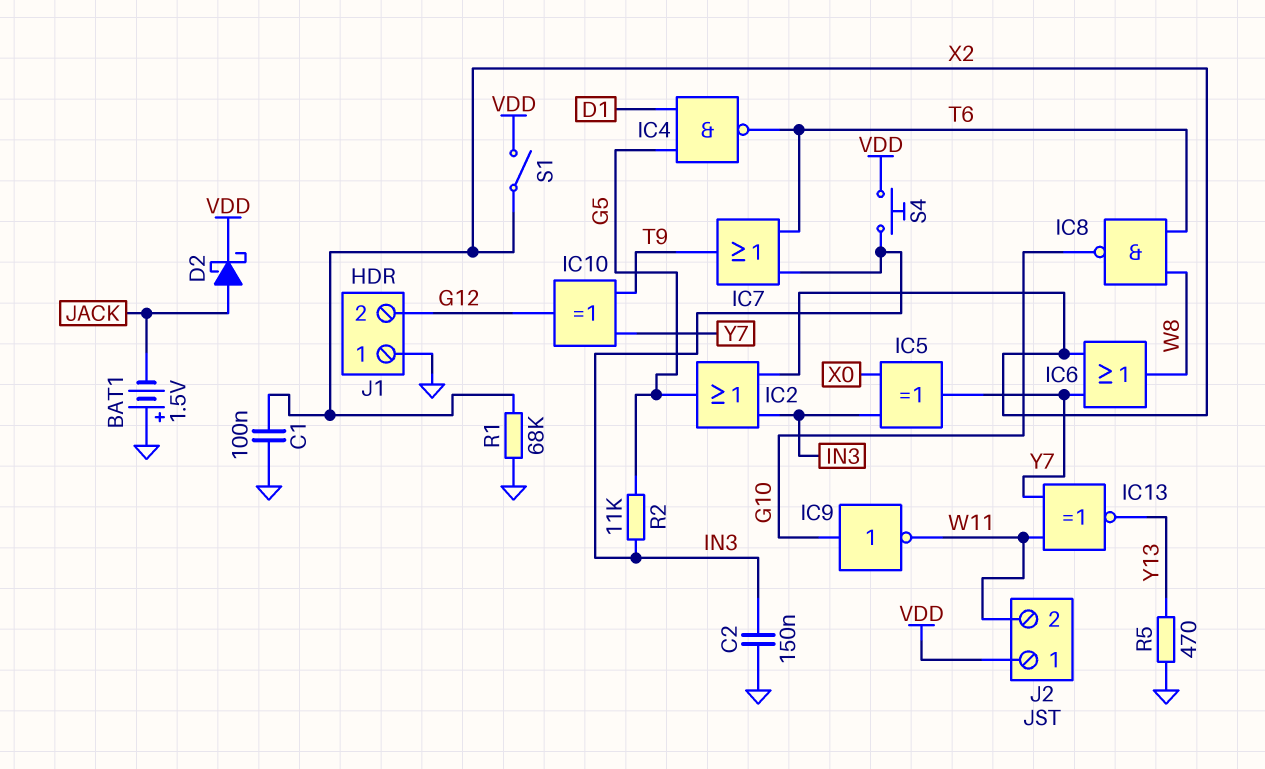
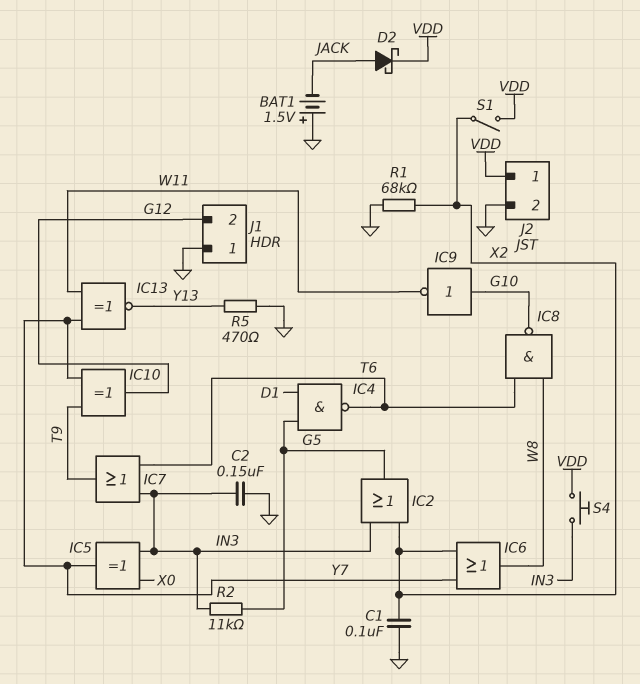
J2 pin 2: W11 -> GND

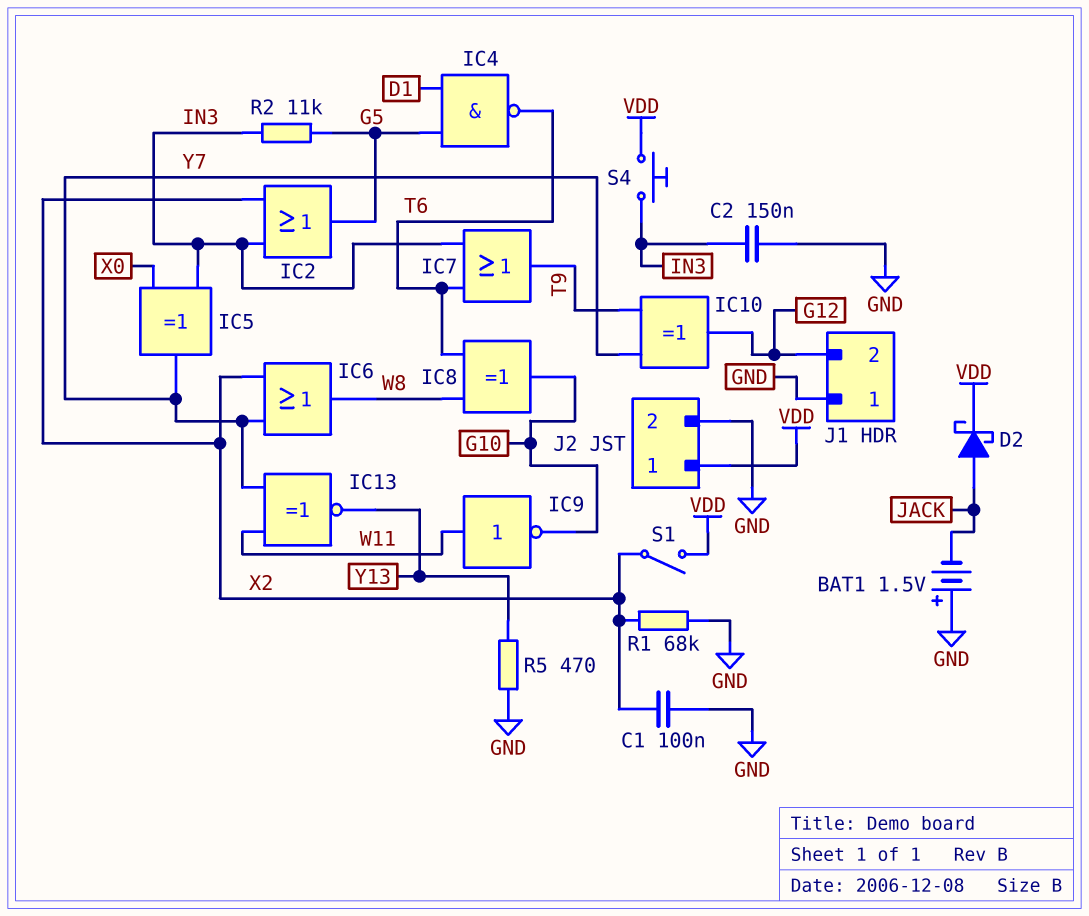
IC8: NAND (in T6, in W8, out G10) -> XOR (in T6, in W8, out G10)
IC9: NOT (in G10, out W11) -> NOT (in W11, out G10)

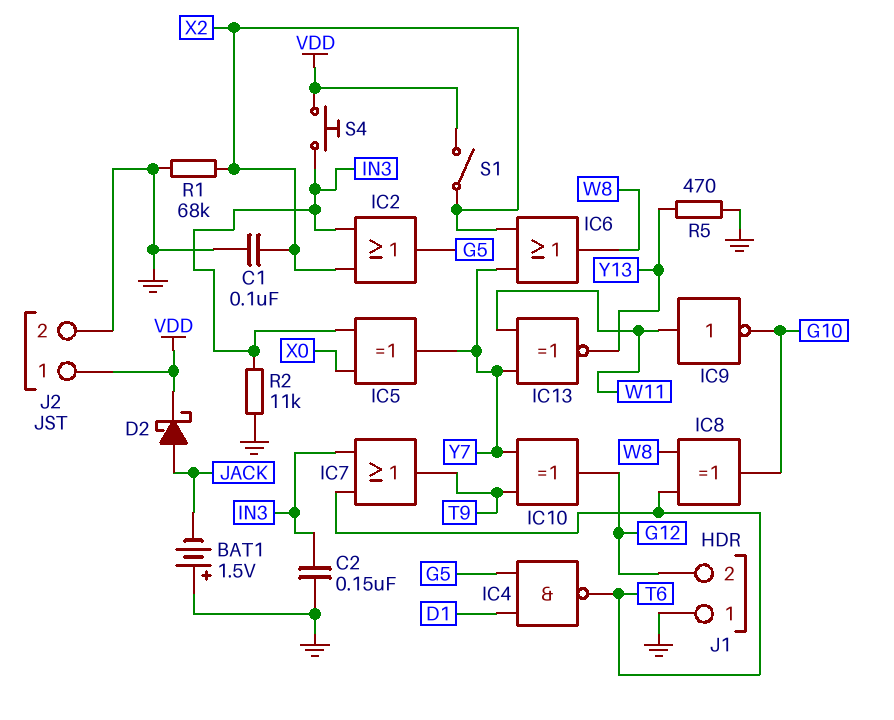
R2: 11k (G5, IN3) -> 11k (GND, IN3)

